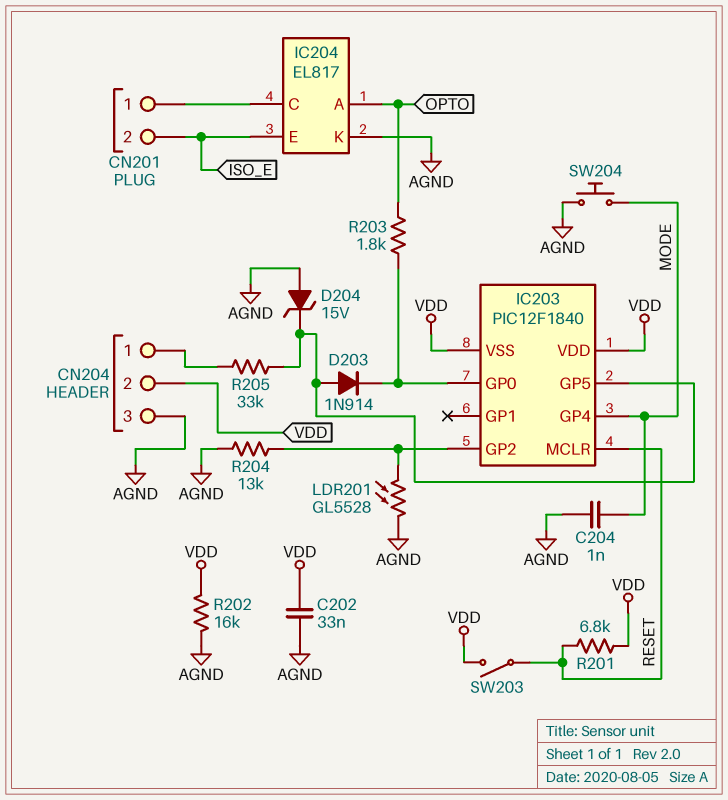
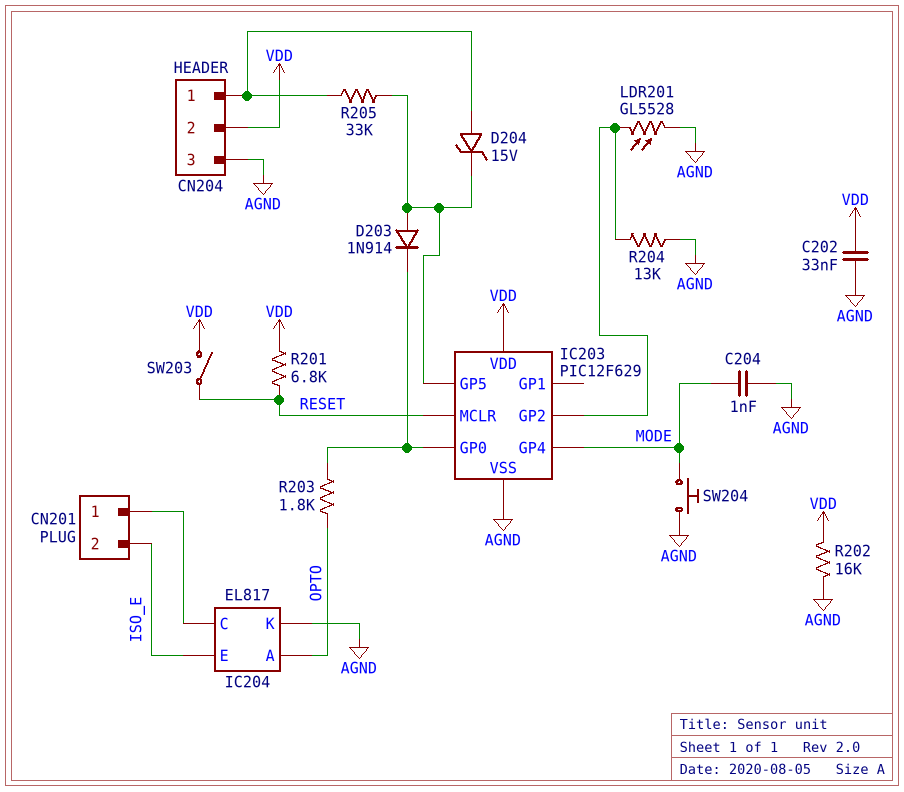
D204: zener 15V (A AGND, K IC203/GP5) -> zener 15V (A CN204/1, K IC203/GP5)
IC203: PIC12F1840 -> PIC12F629
IC203 pin VSS: VDD -> AGND

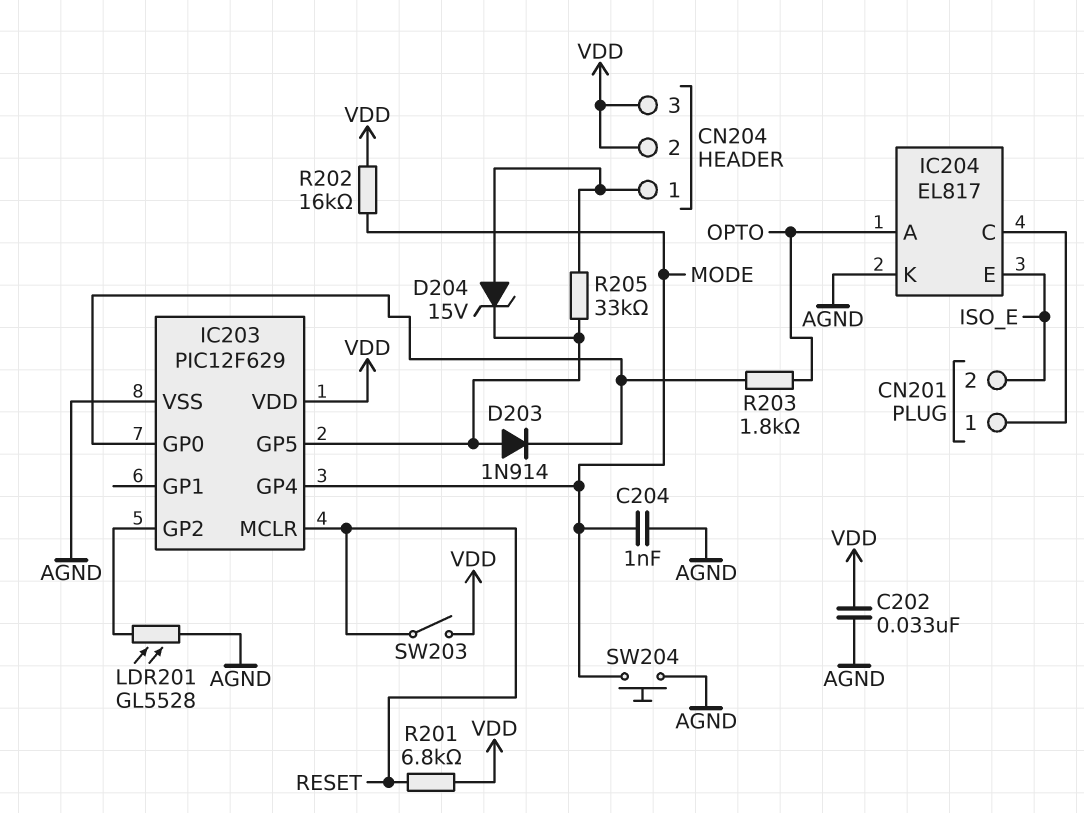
CN204 pin 3: AGND -> VDD
R202: 16k (AGND, VDD) -> 16k (MODE, VDD)
R204: 13k (AGND, IC203/GP2) -> none

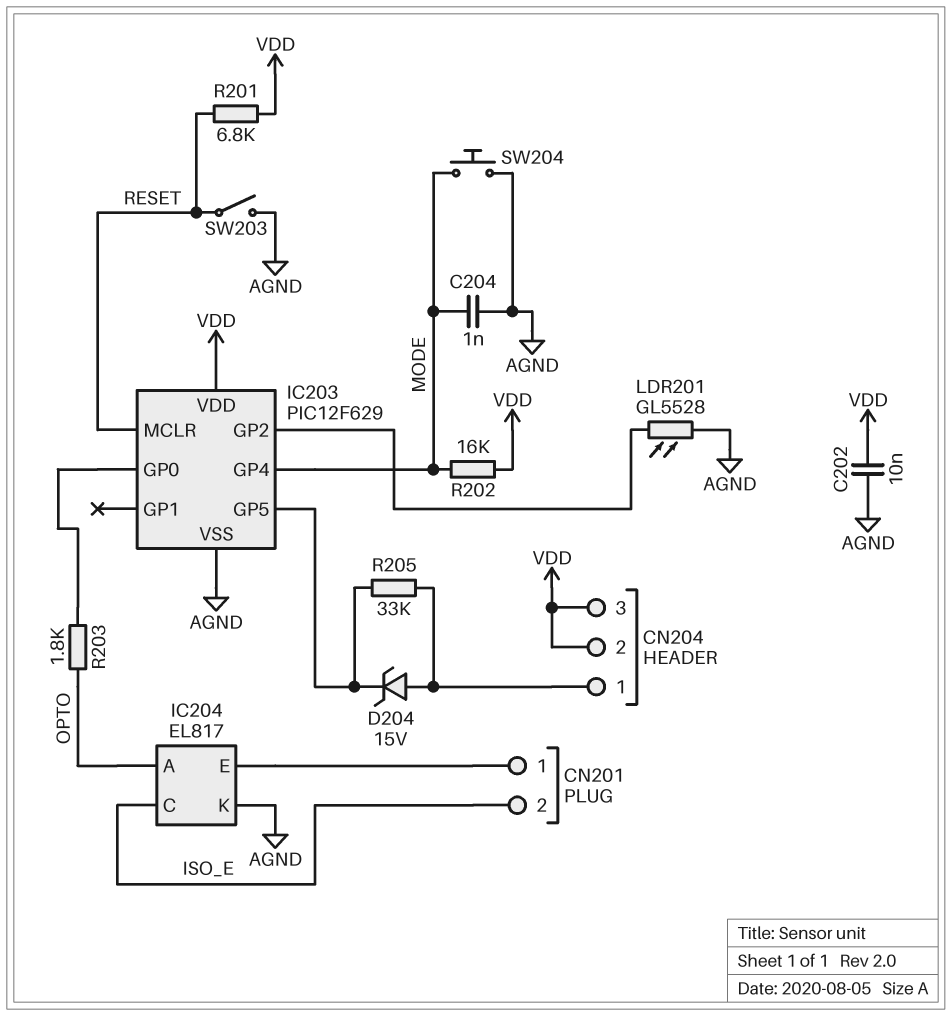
C202: 33nF (AGND, VDD) -> 10nF (AGND, VDD)
D203: diode 1N914 (A IC203/GP5, K IC203/GP0) -> none
IC204 pin C: CN201/1 -> ISO_E
IC204 pin E: ISO_E -> CN201/1
SW203: switch (RESET, VDD) -> switch (AGND, RESET)

